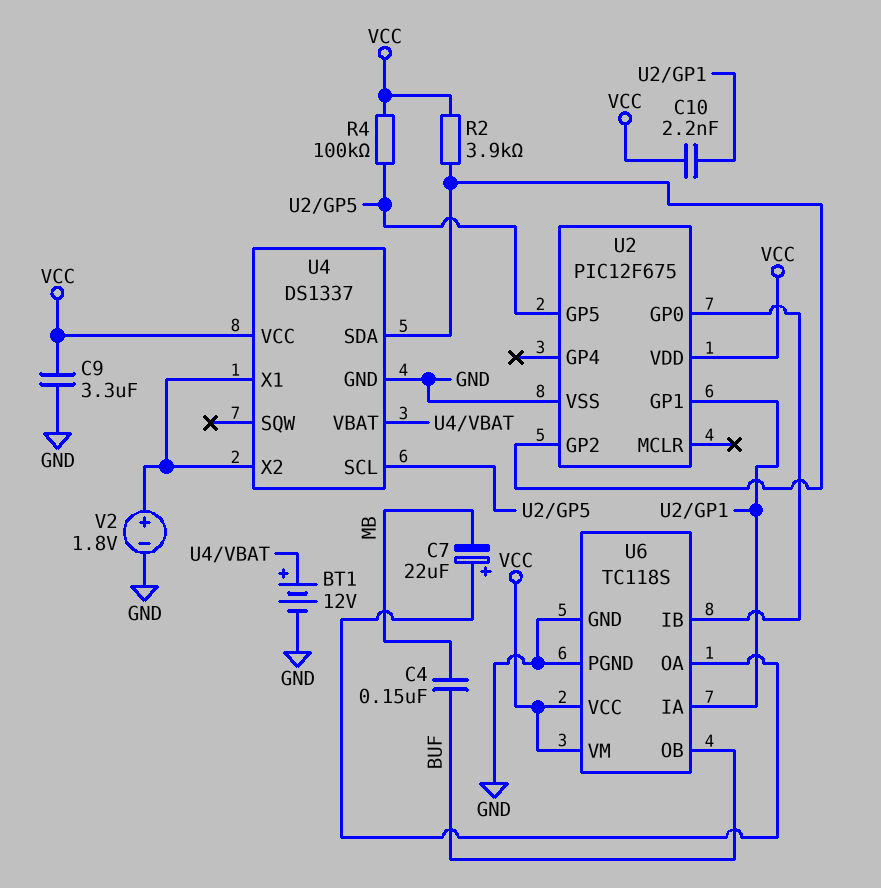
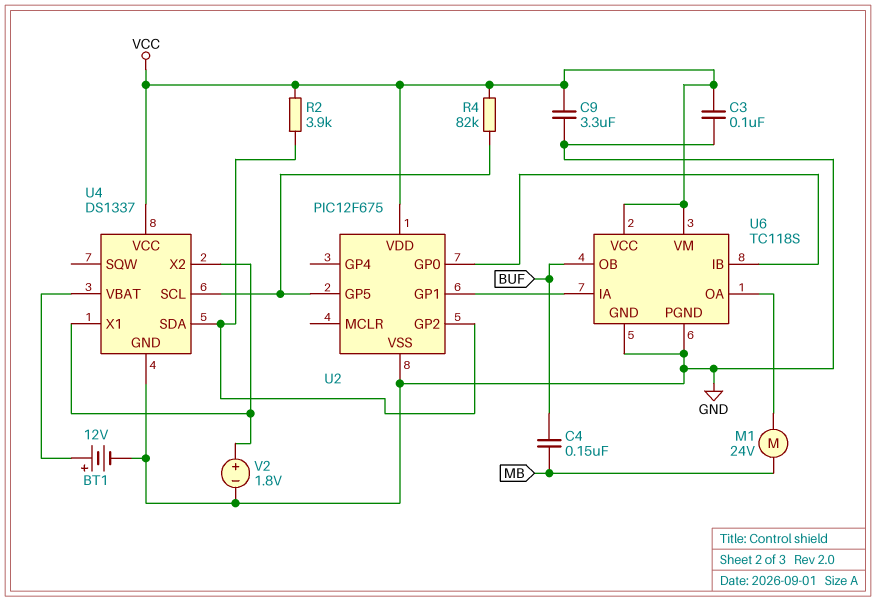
C3: none -> 100nF (GND, VCC)
C7: 22uF (plus U6/OA, minus MB) -> none
C10: 2.2nF (U2/GP1, VCC) -> none
M1: none -> motor 24V (MB, U6/OA)
R4: 100k (U2/GP5, VCC) -> 82k (U2/GP5, VCC)

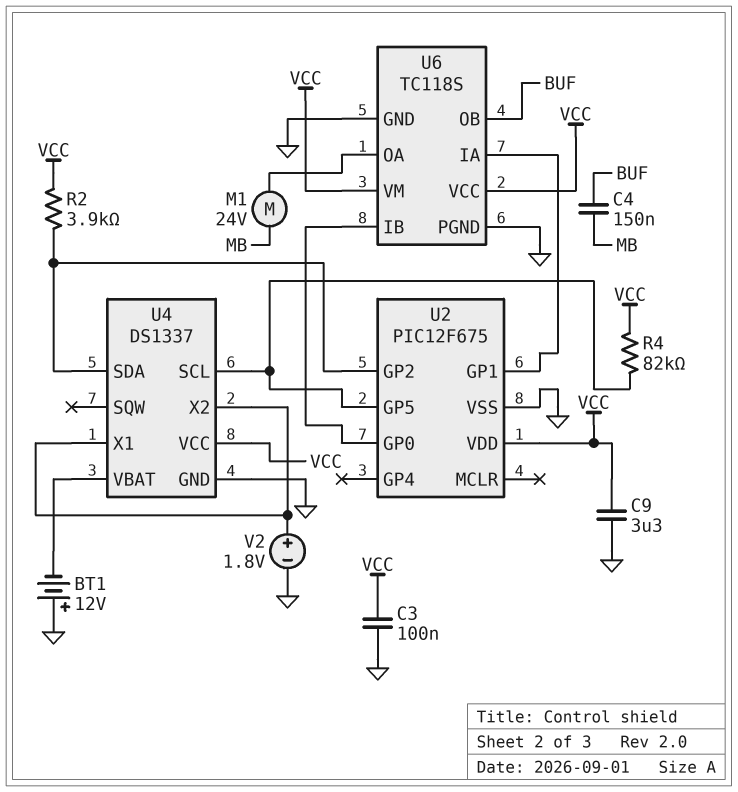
BT1: 12V (plus U4/VBAT, minus GND) -> 12V (plus GND, minus U4/VBAT)

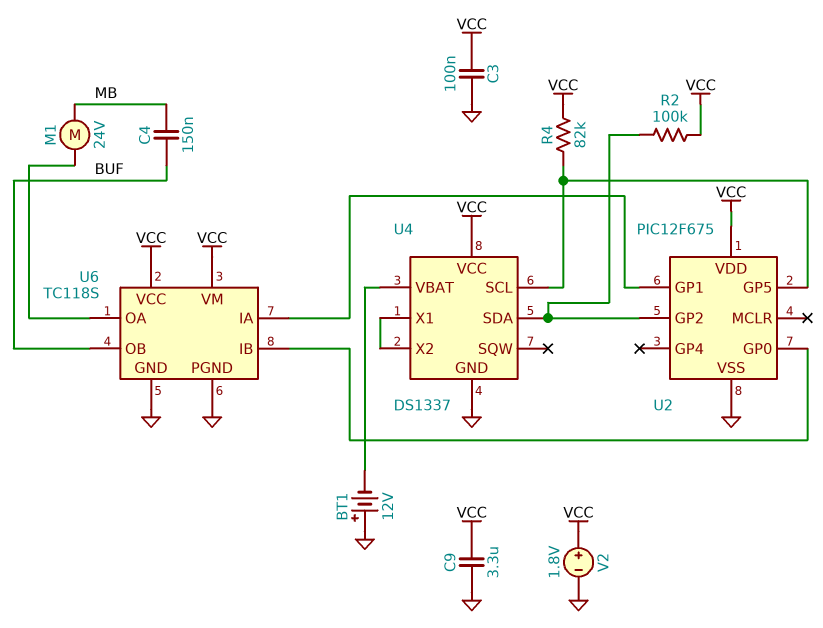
R2: 3.9k (U2/GP2, VCC) -> 100k (U2/GP2, VCC)
V2: 1.8V (plus U4/X1, minus GND) -> 1.8V (plus VCC, minus GND)

